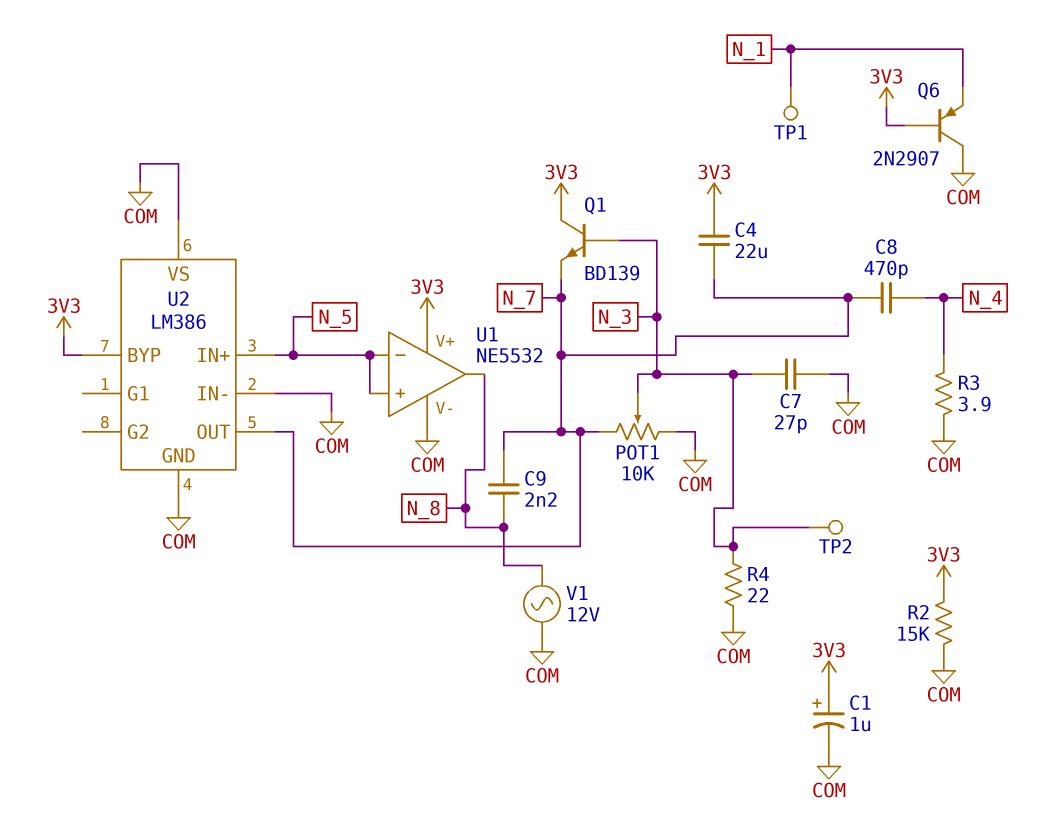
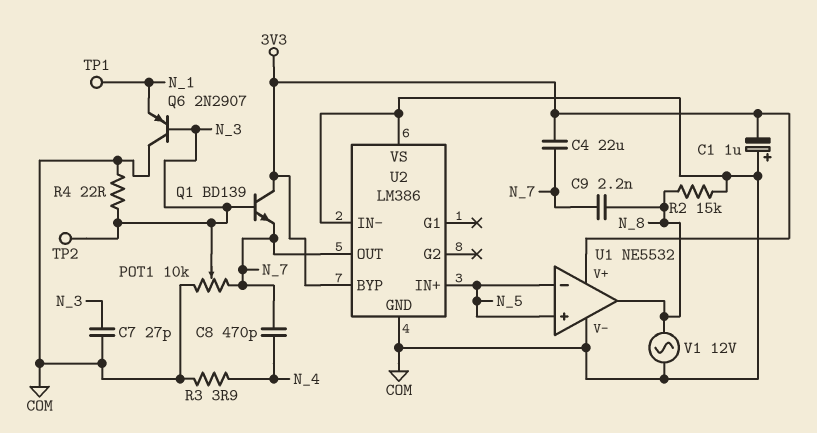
C1: 1uF (plus 3V3, minus COM) -> 1uF (plus COM, minus 3V3)
Q6: PNP 2N2907 (B 3V3, C COM, E N_1) -> PNP 2N2907 (B N_3, C COM, E N_1)
R2: 15k (3V3, COM) -> 15k (COM, N_8)

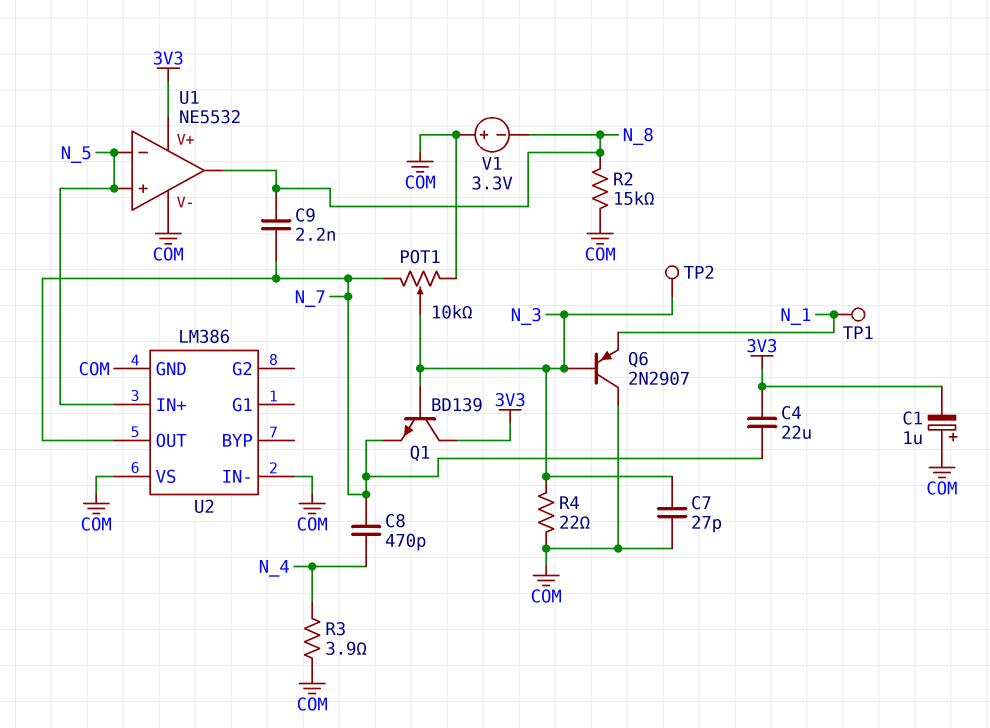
U2 pin BYP: 3V3 -> none
V1: AC 12V (COM, N_8) -> 3.3V (plus COM, minus N_8)

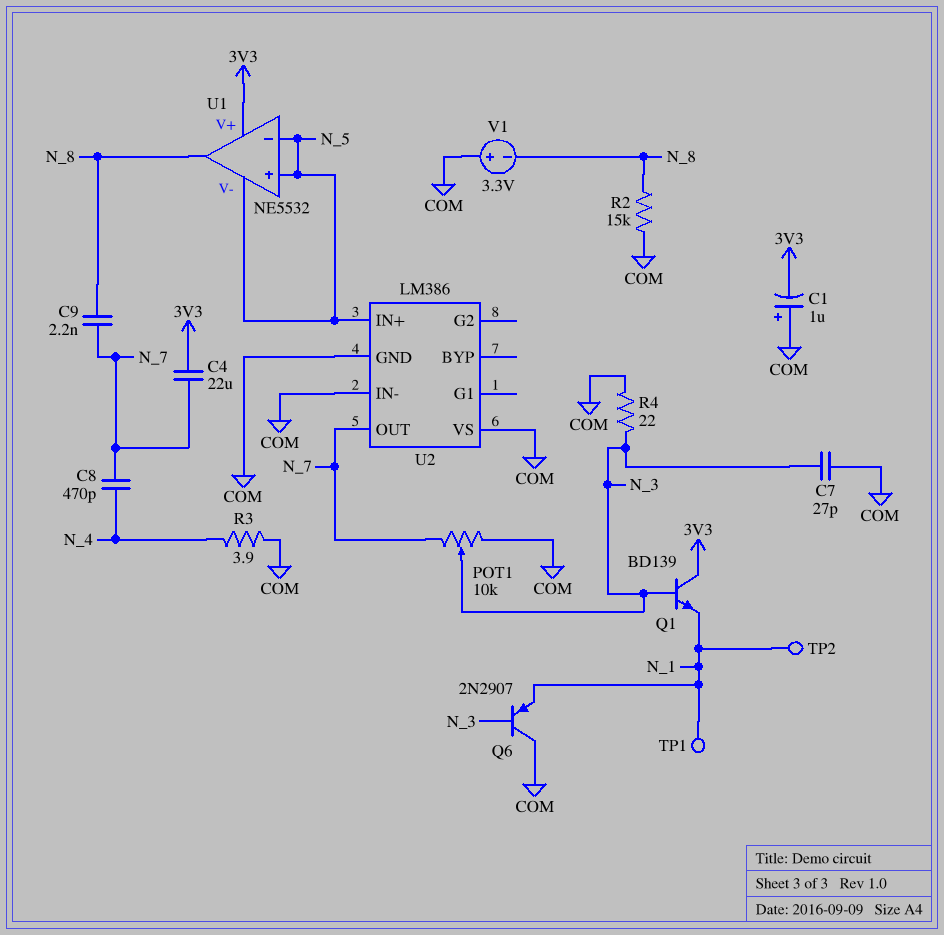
Q1: NPN BD139 (B N_3, C 3V3, E N_7) -> NPN BD139 (B N_3, C 3V3, E N_1)
TP2: test point (N_3) -> test point (N_1)
U1 pin V-: COM -> N_5

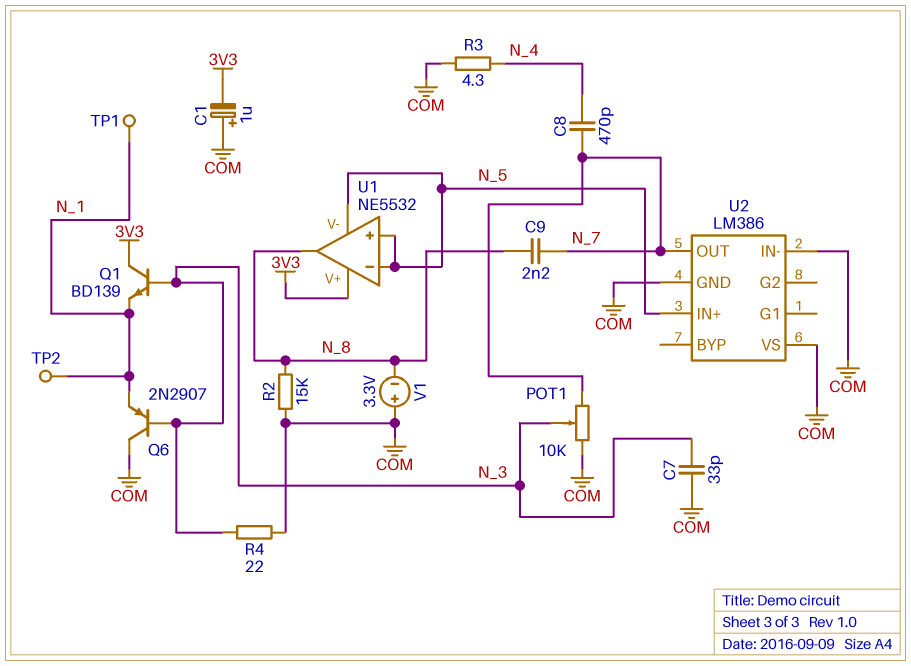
C4: 22uF (3V3, N_7) -> none
C7: 27pF (COM, N_3) -> 33pF (COM, N_3)
R3: 3.9 (COM, N_4) -> 4.3 (COM, N_4)

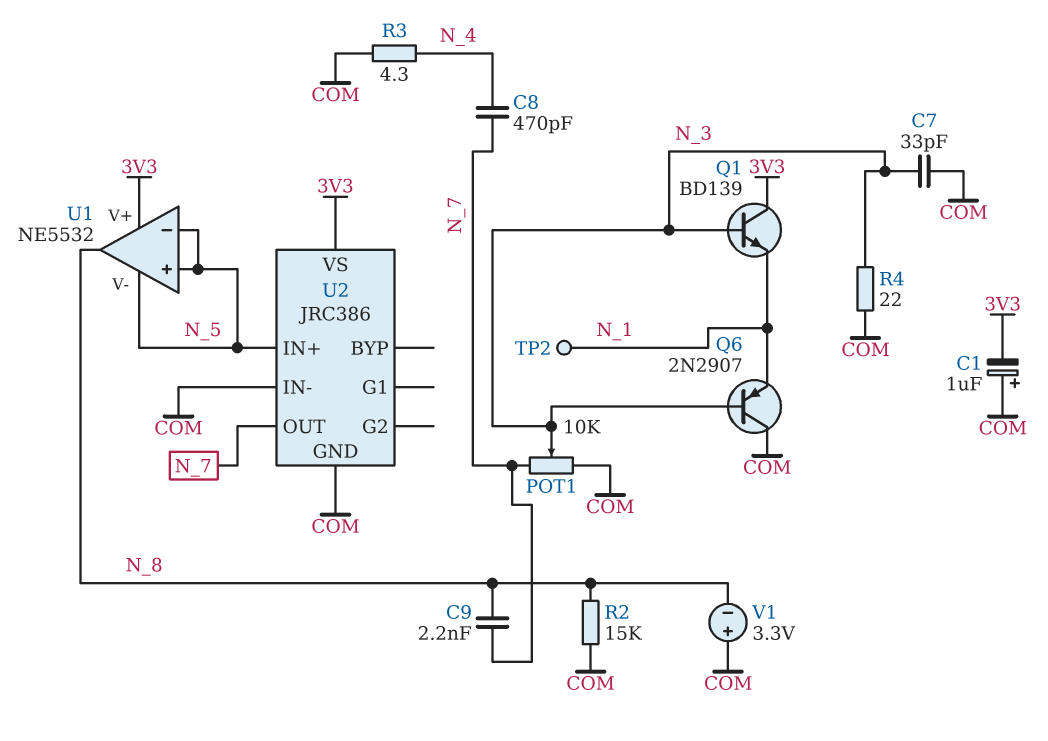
TP1: test point (N_1) -> none
U2: LM386 -> JRC386
U2 pin VS: COM -> 3V3

